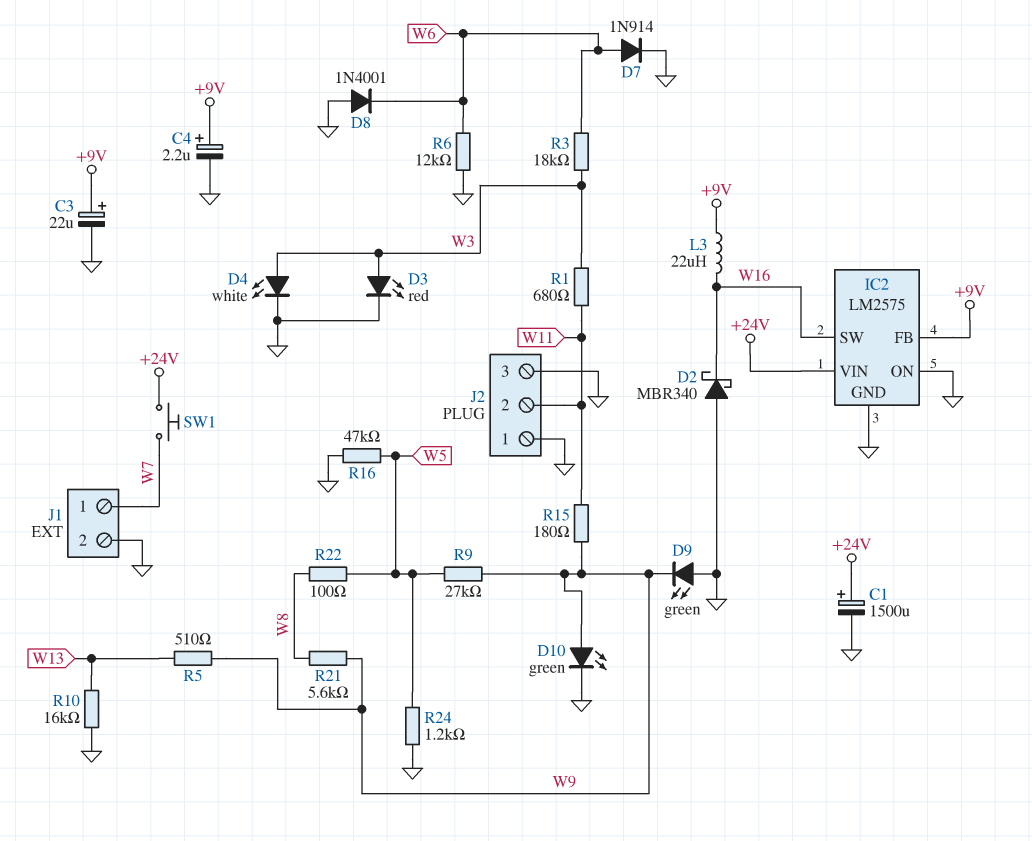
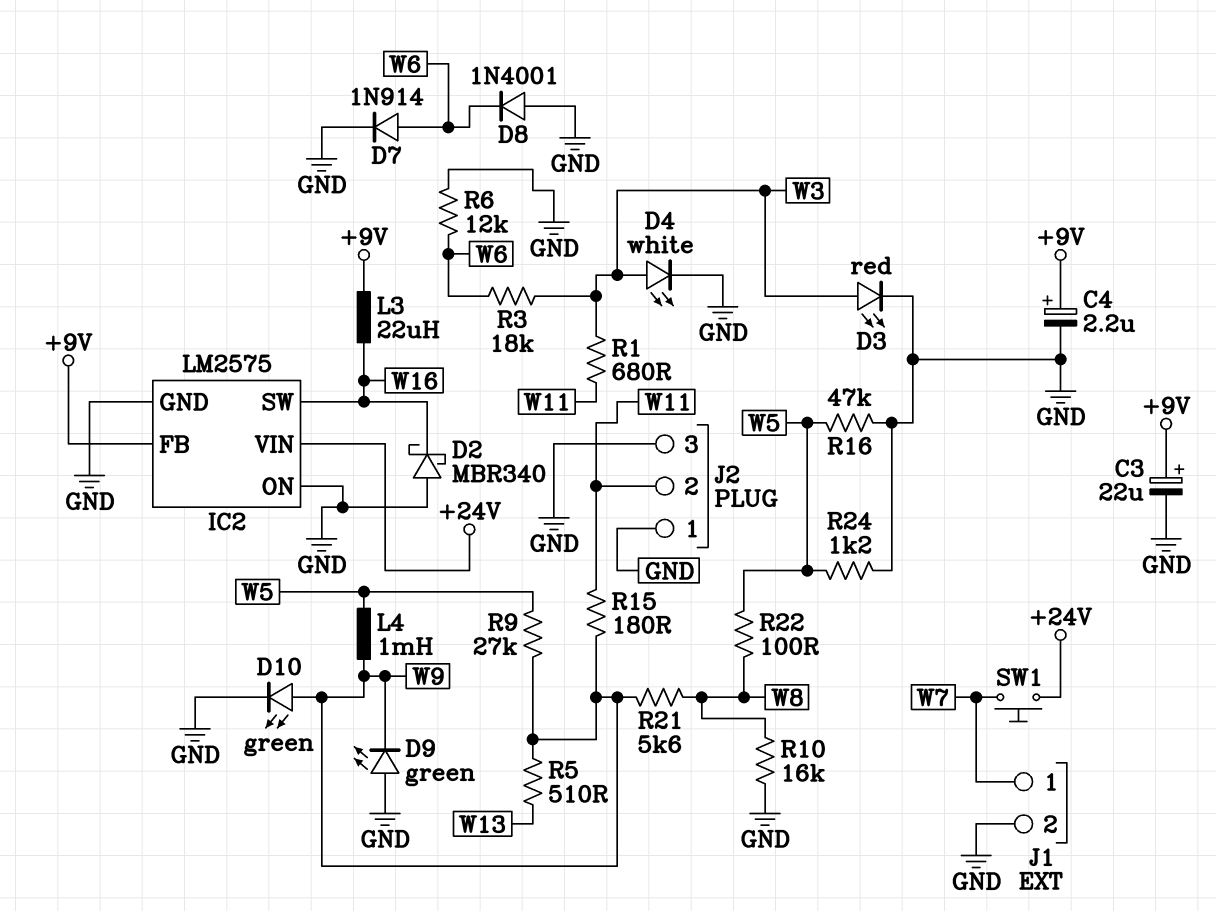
C1: 1500uF (plus +24V, minus GND) -> none
L4: none -> 1mH (W5, W9)
R10: 16k (GND, W13) -> 16k (GND, W8)

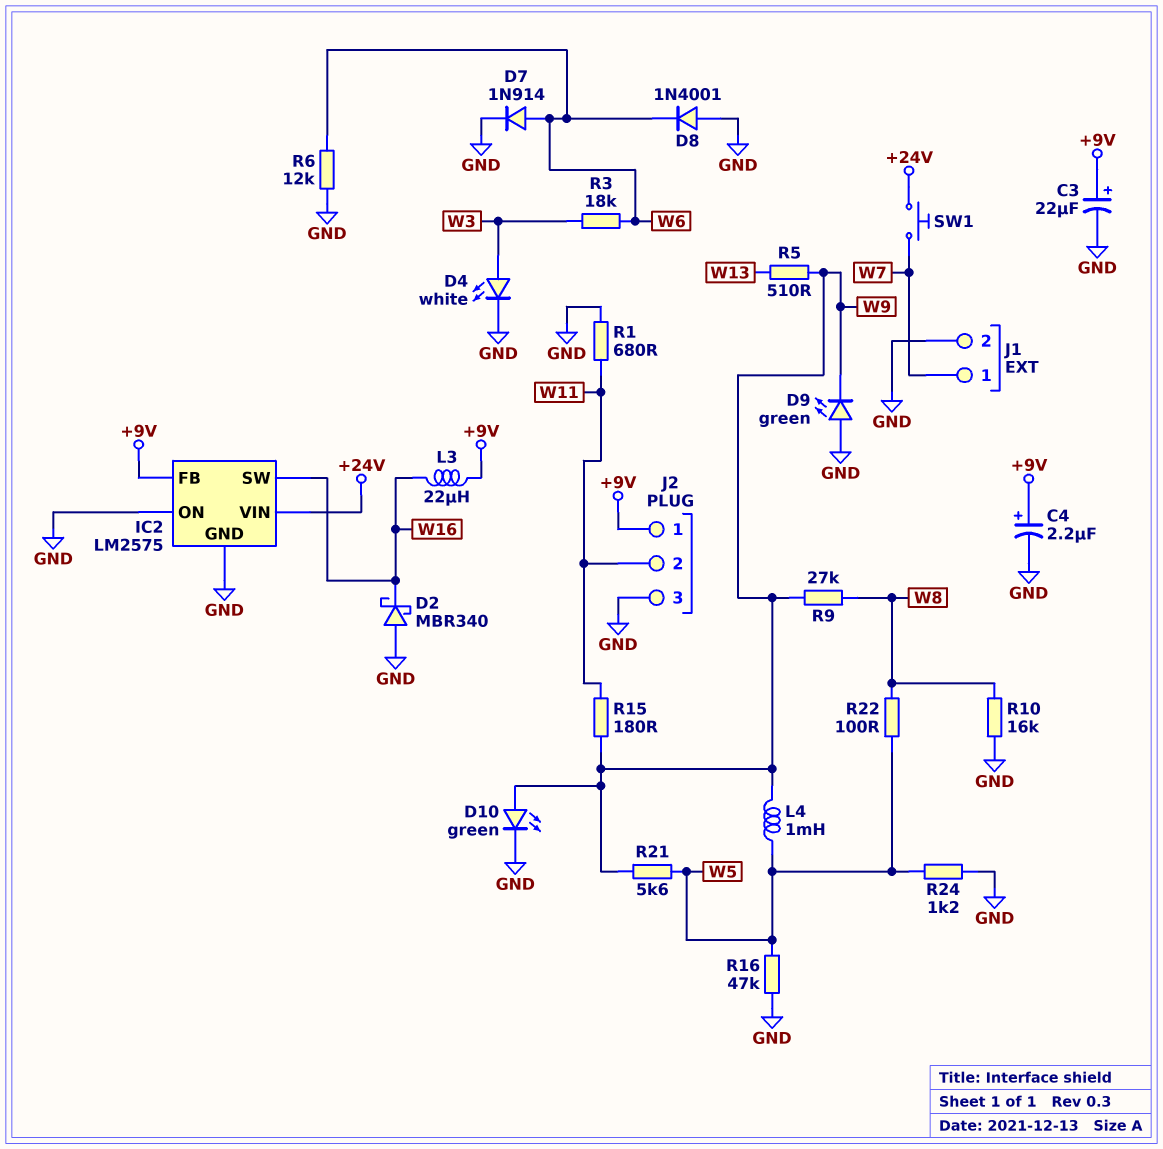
D3: LED red (A W3, K GND) -> none
J2 pin 1: GND -> +9V
R1: 680 (W3, W11) -> 680 (GND, W11)
R9: 27k (W5, W9) -> 27k (W8, W9)
R21: 5.6k (W8, W9) -> 5.6k (W5, W9)

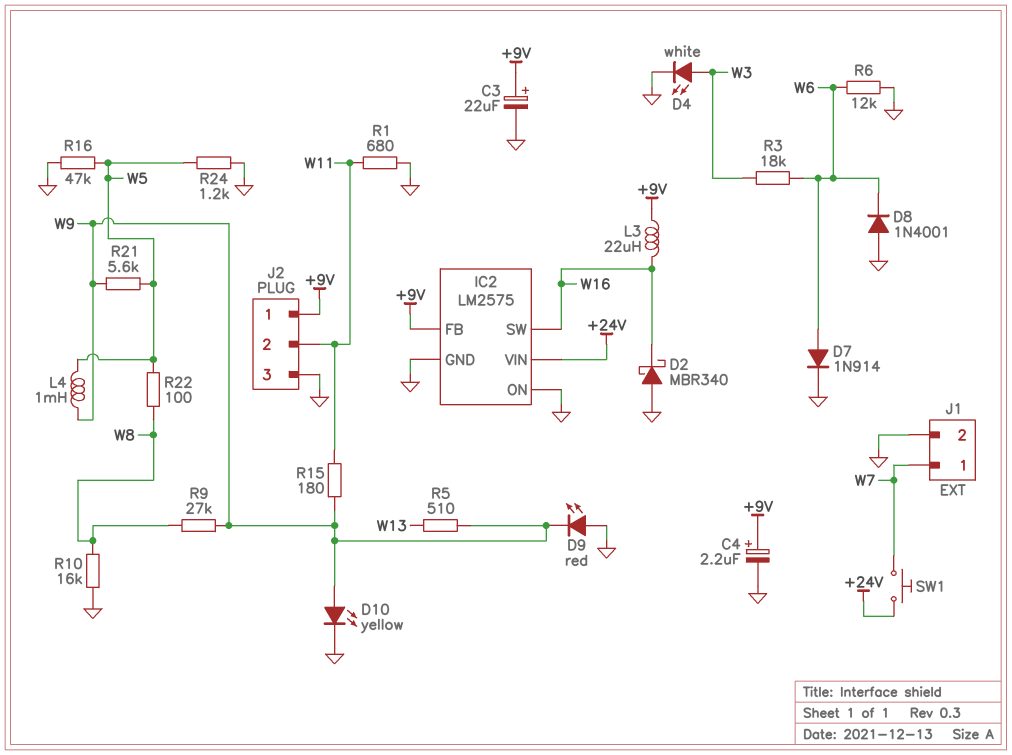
D9: LED green (A GND, K W9) -> LED red (A GND, K W9)
D10: LED green (A W9, K GND) -> LED yellow (A W9, K GND)

